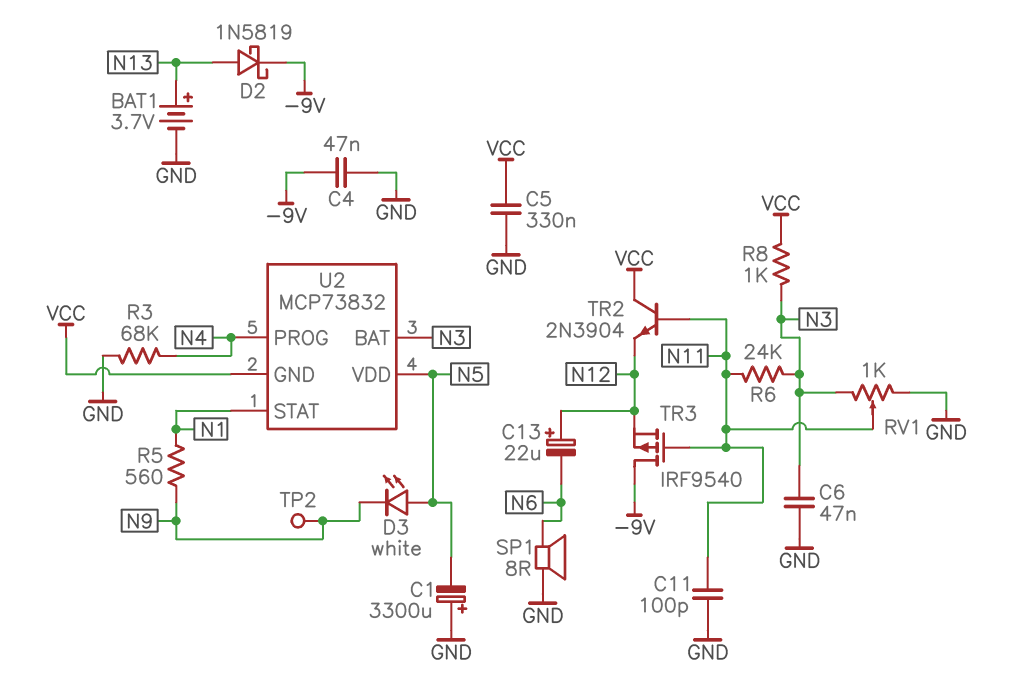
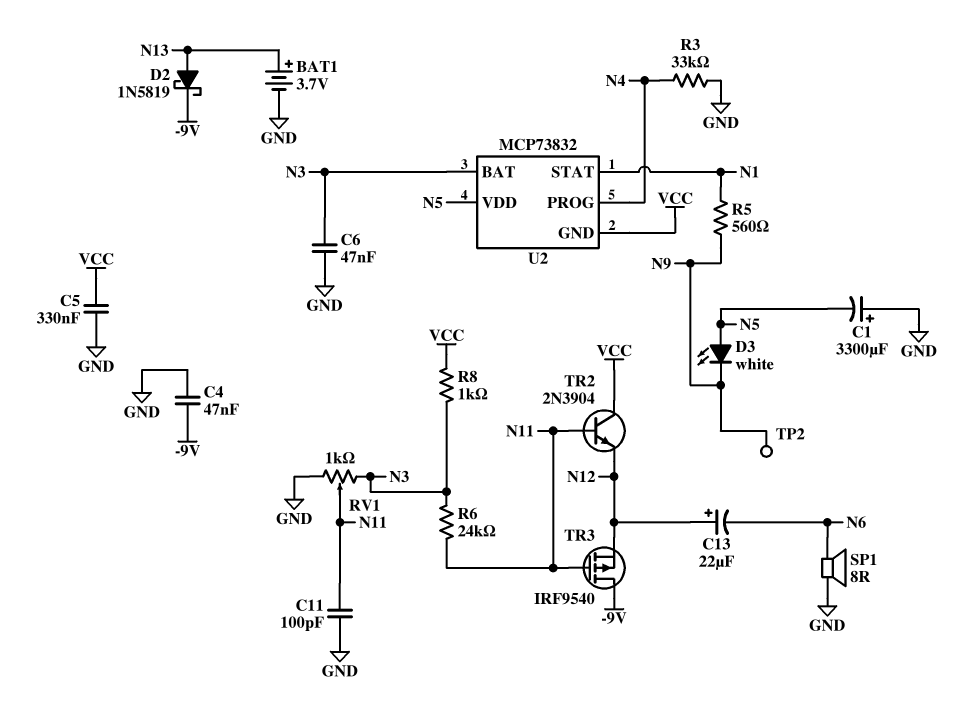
R3: 68k (GND, N4) -> 33k (GND, N4)

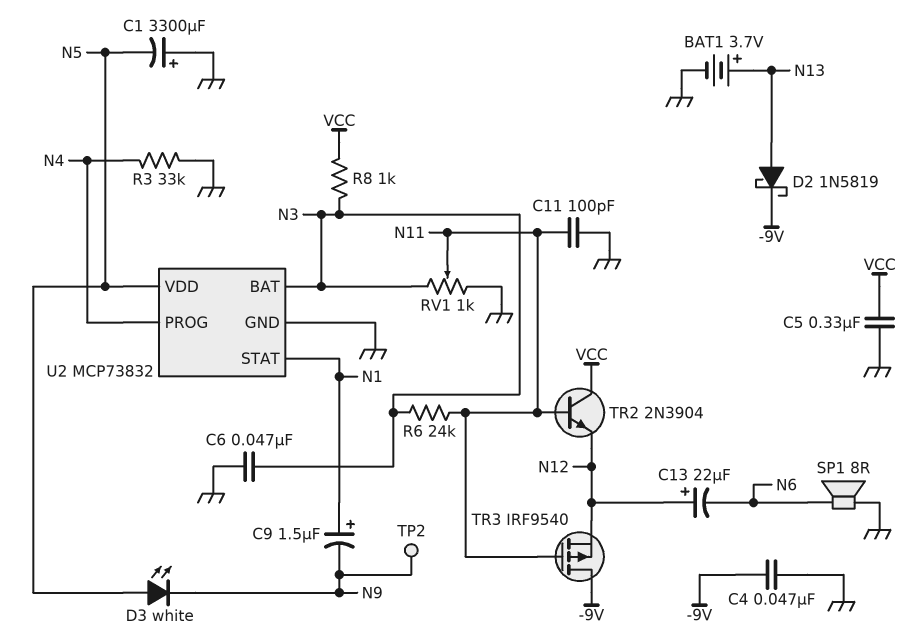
C9: none -> 1.5uF (plus N1, minus N9)
R5: 560 (N1, N9) -> none
U2 pin GND: VCC -> GND

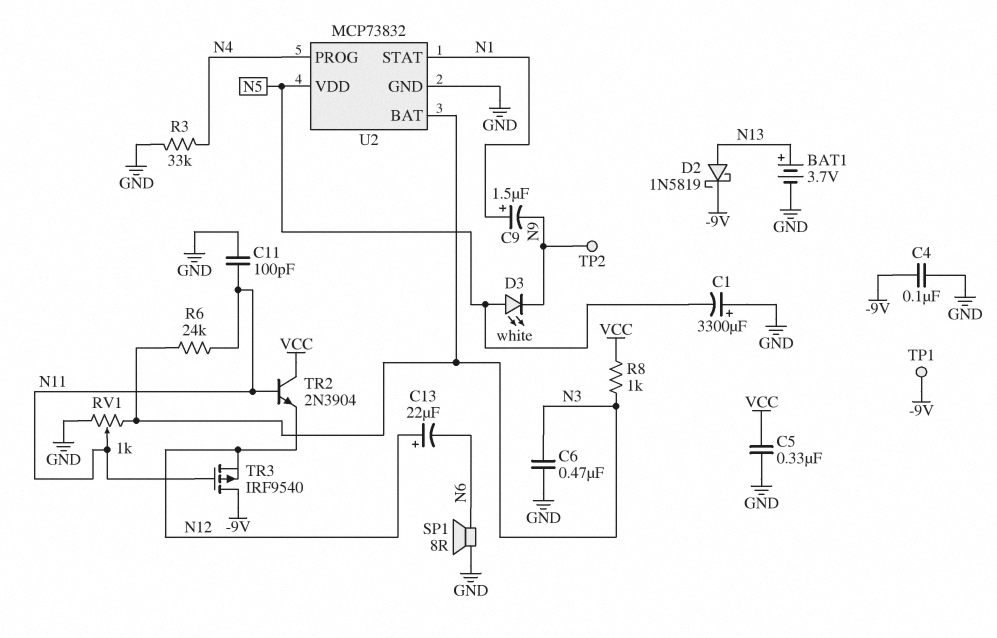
C4: 47nF (-9V, GND) -> 100nF (-9V, GND)
C6: 47nF (GND, N3) -> 470nF (GND, N3)
TP1: none -> test point (-9V)

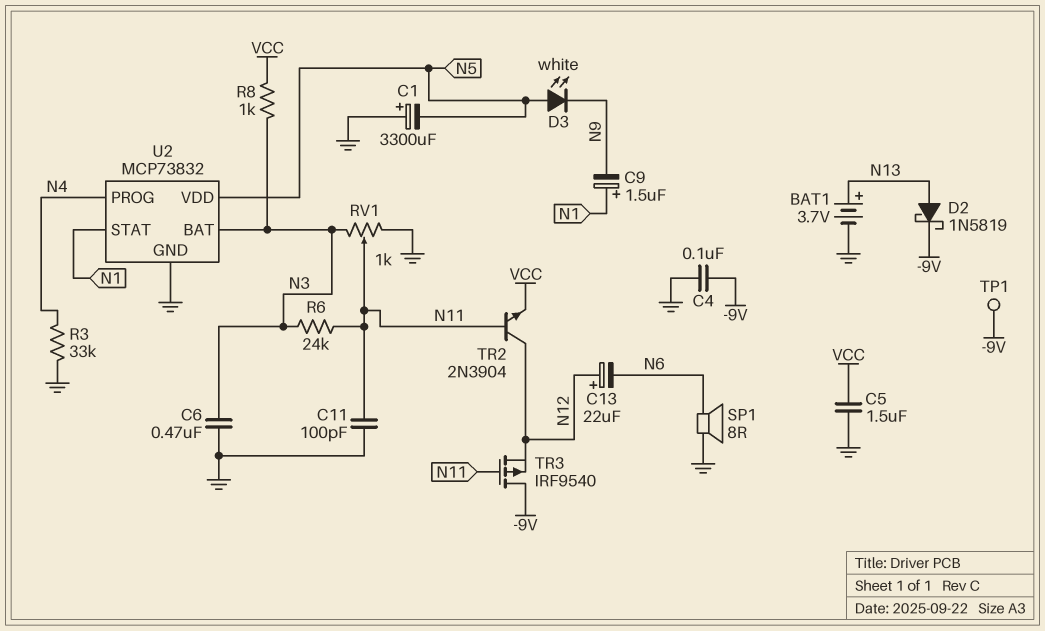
C5: 330nF (GND, VCC) -> 1.5uF (GND, VCC)
TP2: test point (N9) -> none
TR2: NPN 2N3904 (B N11, C VCC, E N12) -> NPN 2N3904 (B N11, C N12, E VCC)

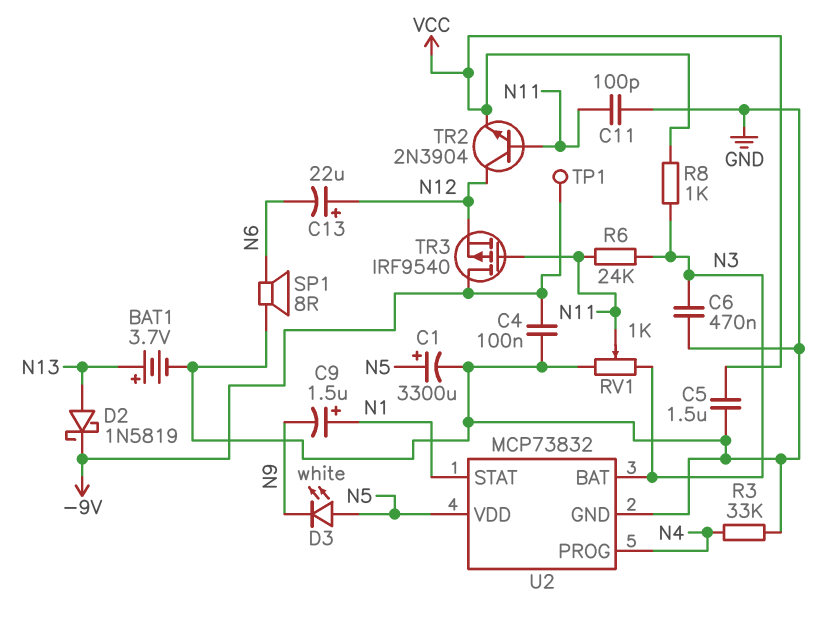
C1: 3300uF (plus GND, minus N5) -> 3300uF (plus N5, minus GND)

